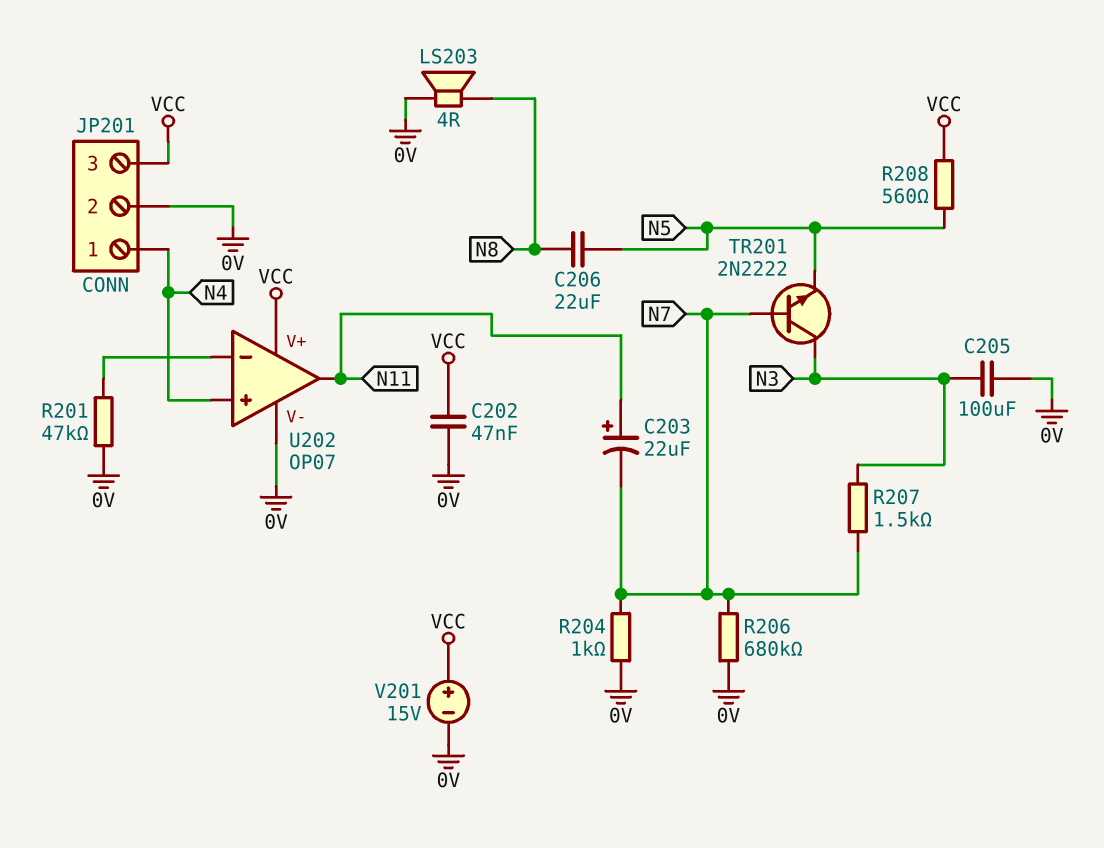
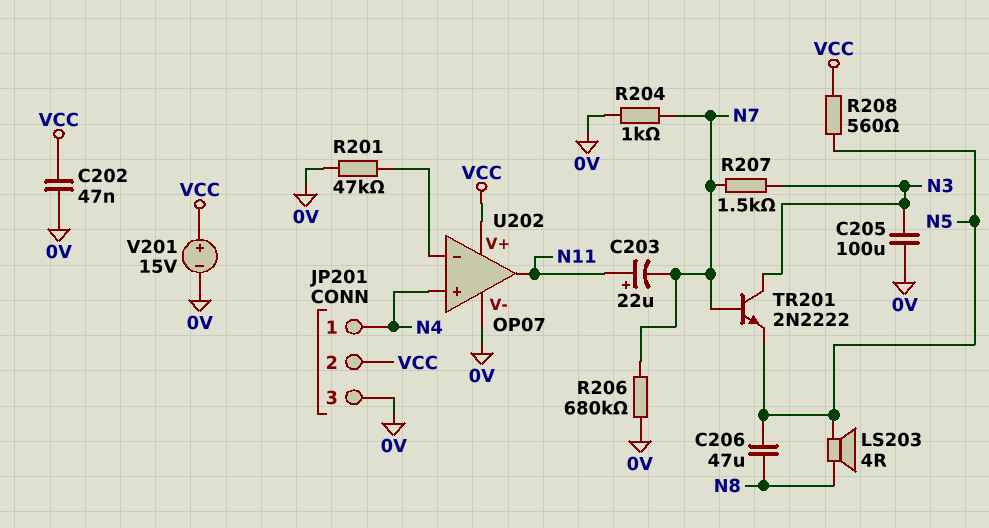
C206: 22uF (N5, N8) -> 47uF (N5, N8)
JP201 pin 2: 0V -> VCC
JP201 pin 3: VCC -> 0V
LS203: speaker 4R (0V, N8) -> speaker 4R (N5, N8)

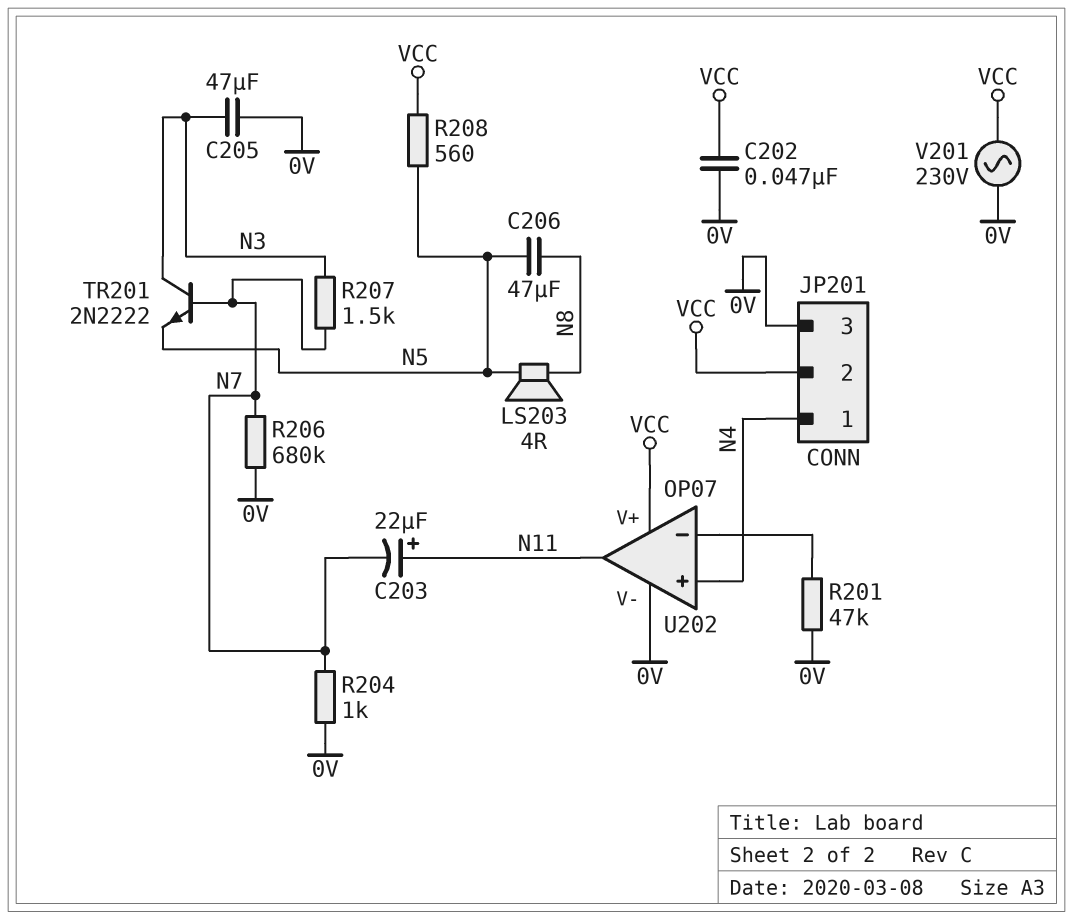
C205: 100uF (0V, N3) -> 47uF (0V, N3)
V201: 15V (plus VCC, minus 0V) -> AC 230V (0V, VCC)

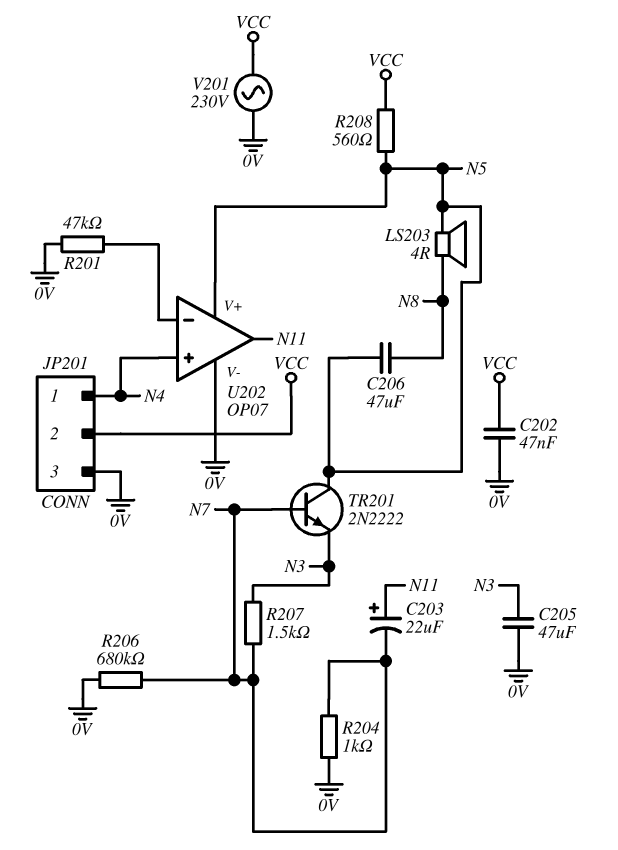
TR201: NPN 2N2222 (B N7, C N3, E N5) -> NPN 2N2222 (B N7, C N5, E N3)
U202 pin V+: VCC -> N5

